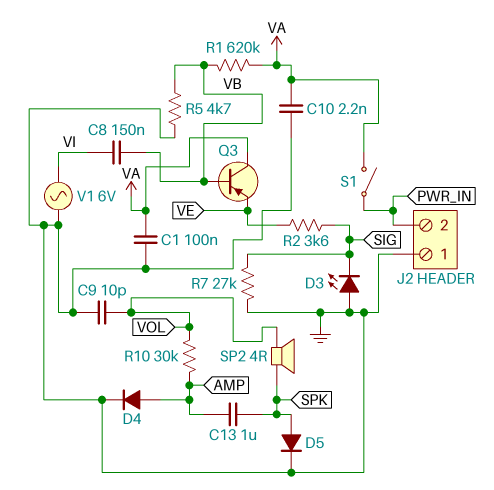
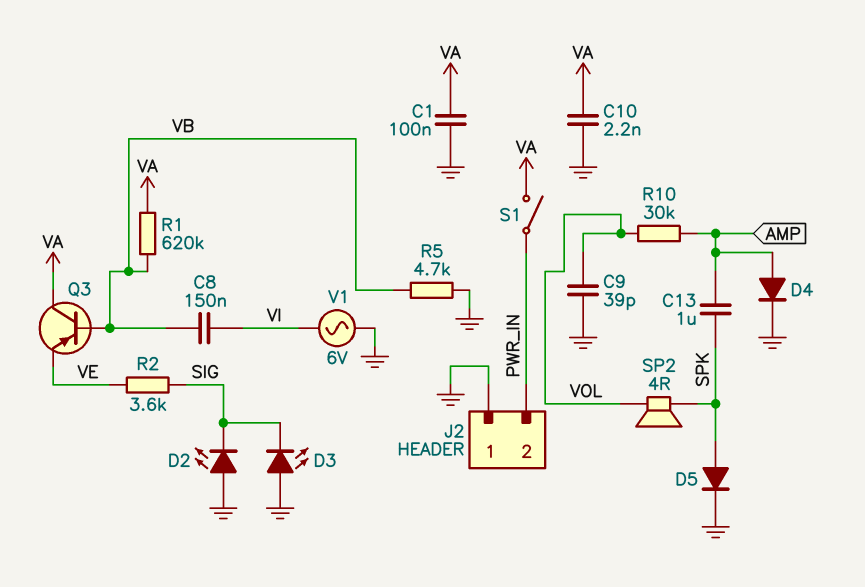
C9: 10pF (GND, VOL) -> 39pF (GND, VOL)
D2: none -> LED (A GND, K SIG)
R7: 27k (GND, SIG) -> none

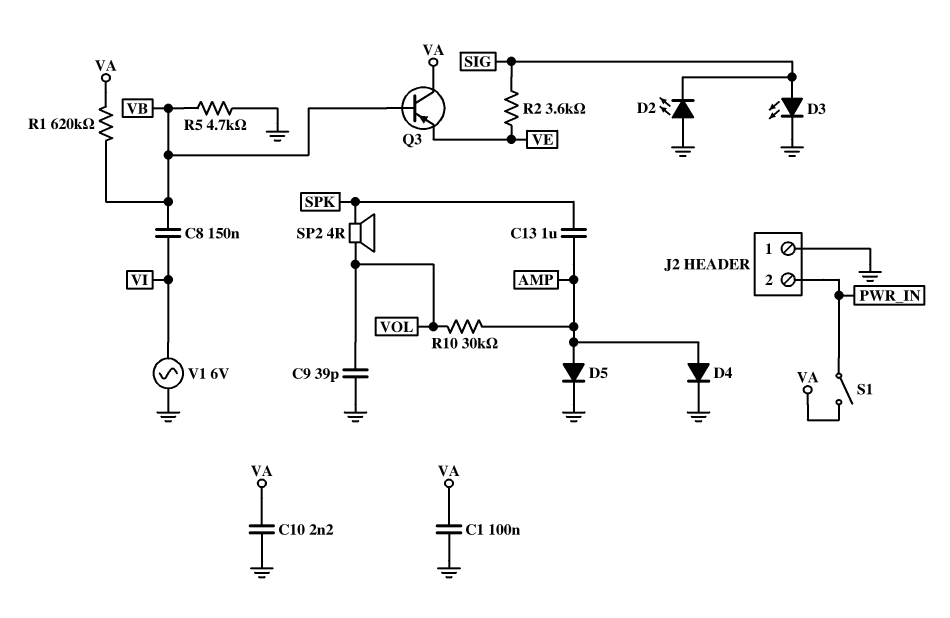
D3: LED (A GND, K SIG) -> LED (A SIG, K GND)
D5: diode (A SPK, K GND) -> diode (A AMP, K GND)

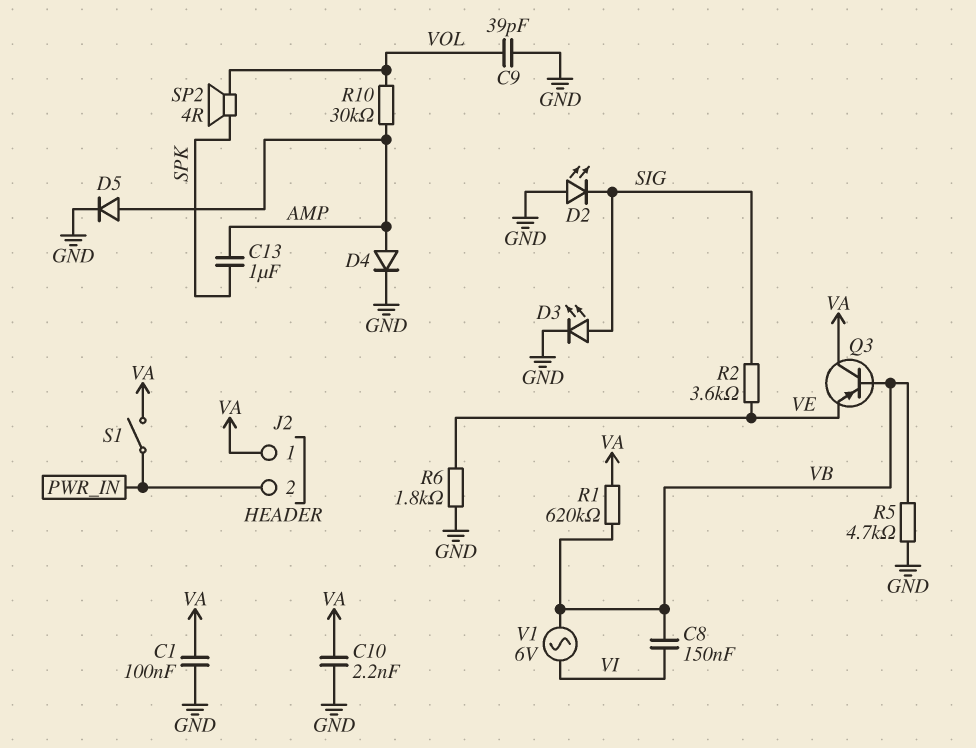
J2 pin 1: GND -> VA
R6: none -> 1.8k (GND, VE)
V1: AC 6V (GND, VI) -> AC 6V (VB, VI)

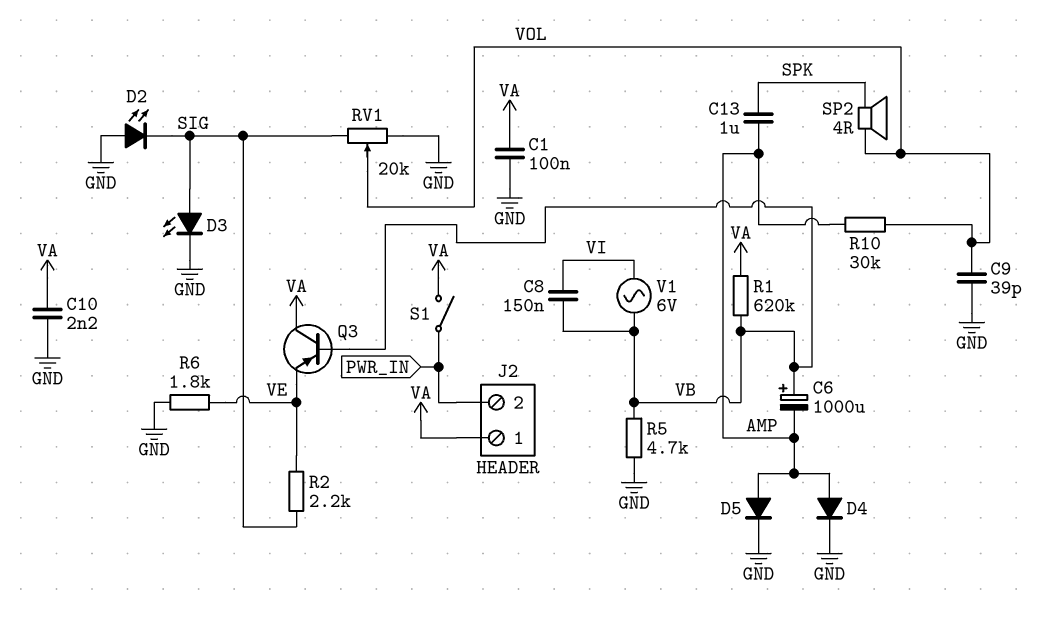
C6: none -> 1000uF (plus VB, minus AMP)
R2: 3.6k (SIG, VE) -> 2.2k (SIG, VE)
RV1: none -> 20k (GND, SIG, wiper VOL)

